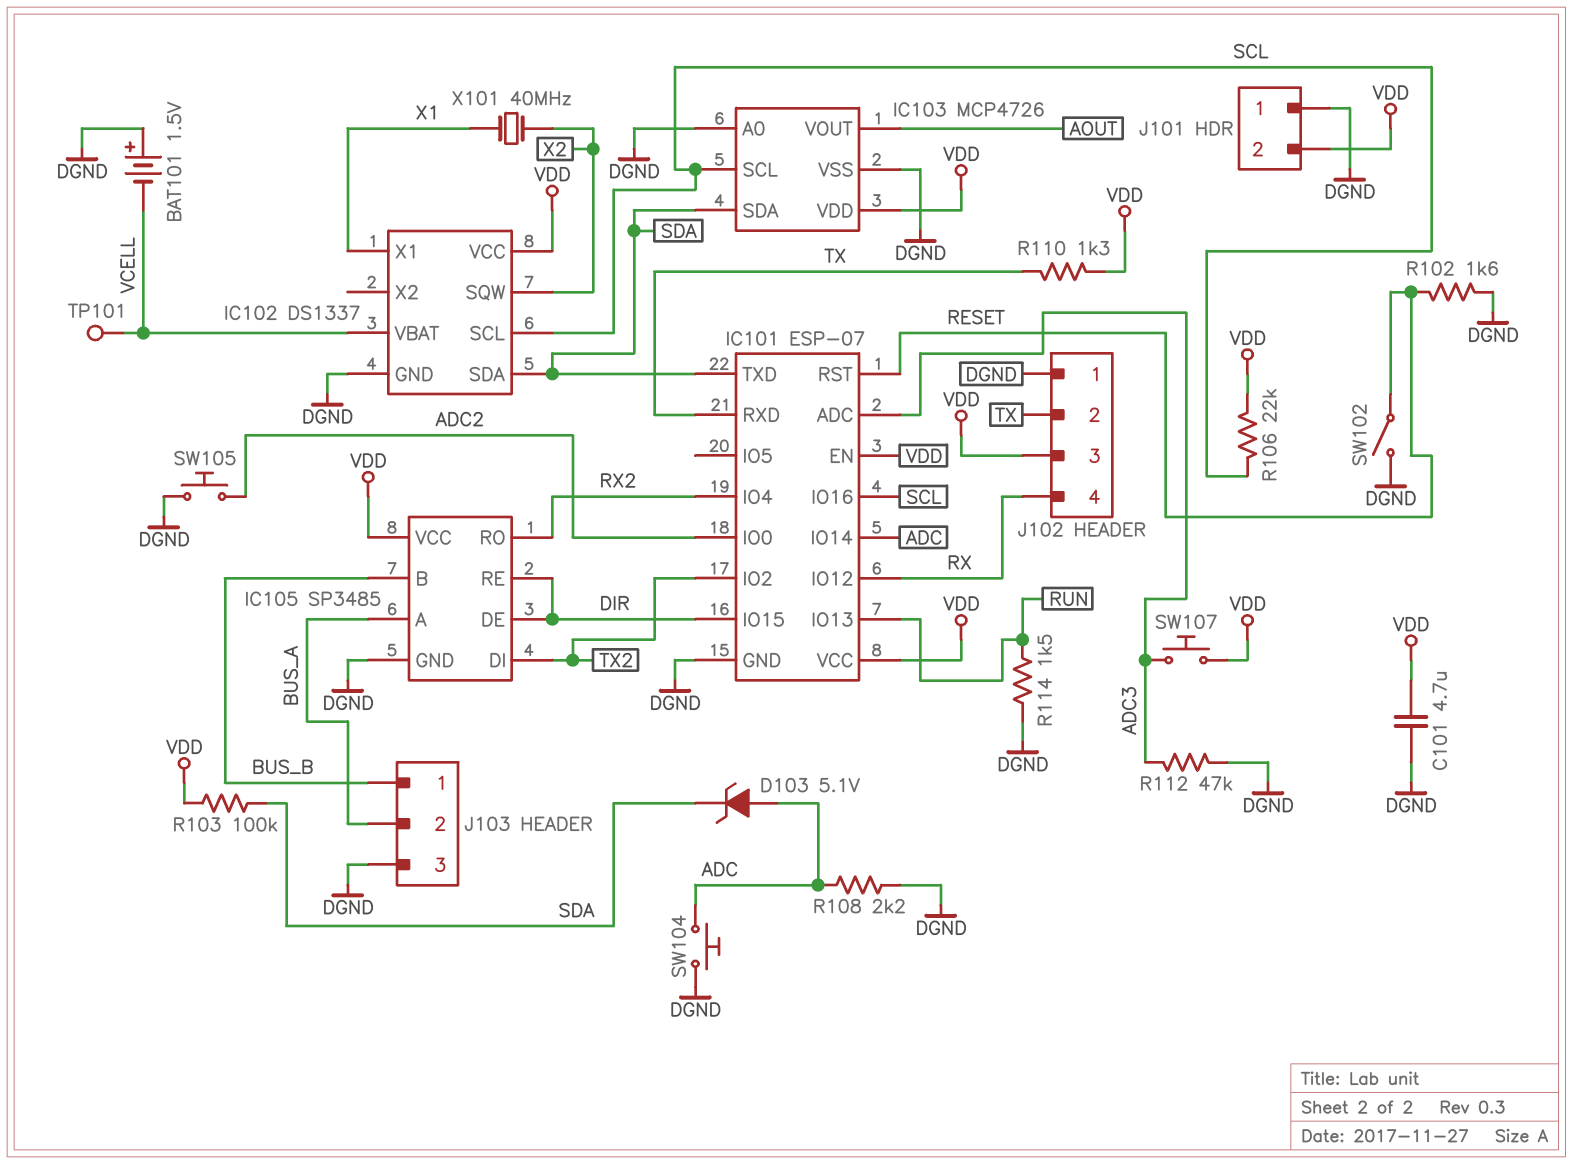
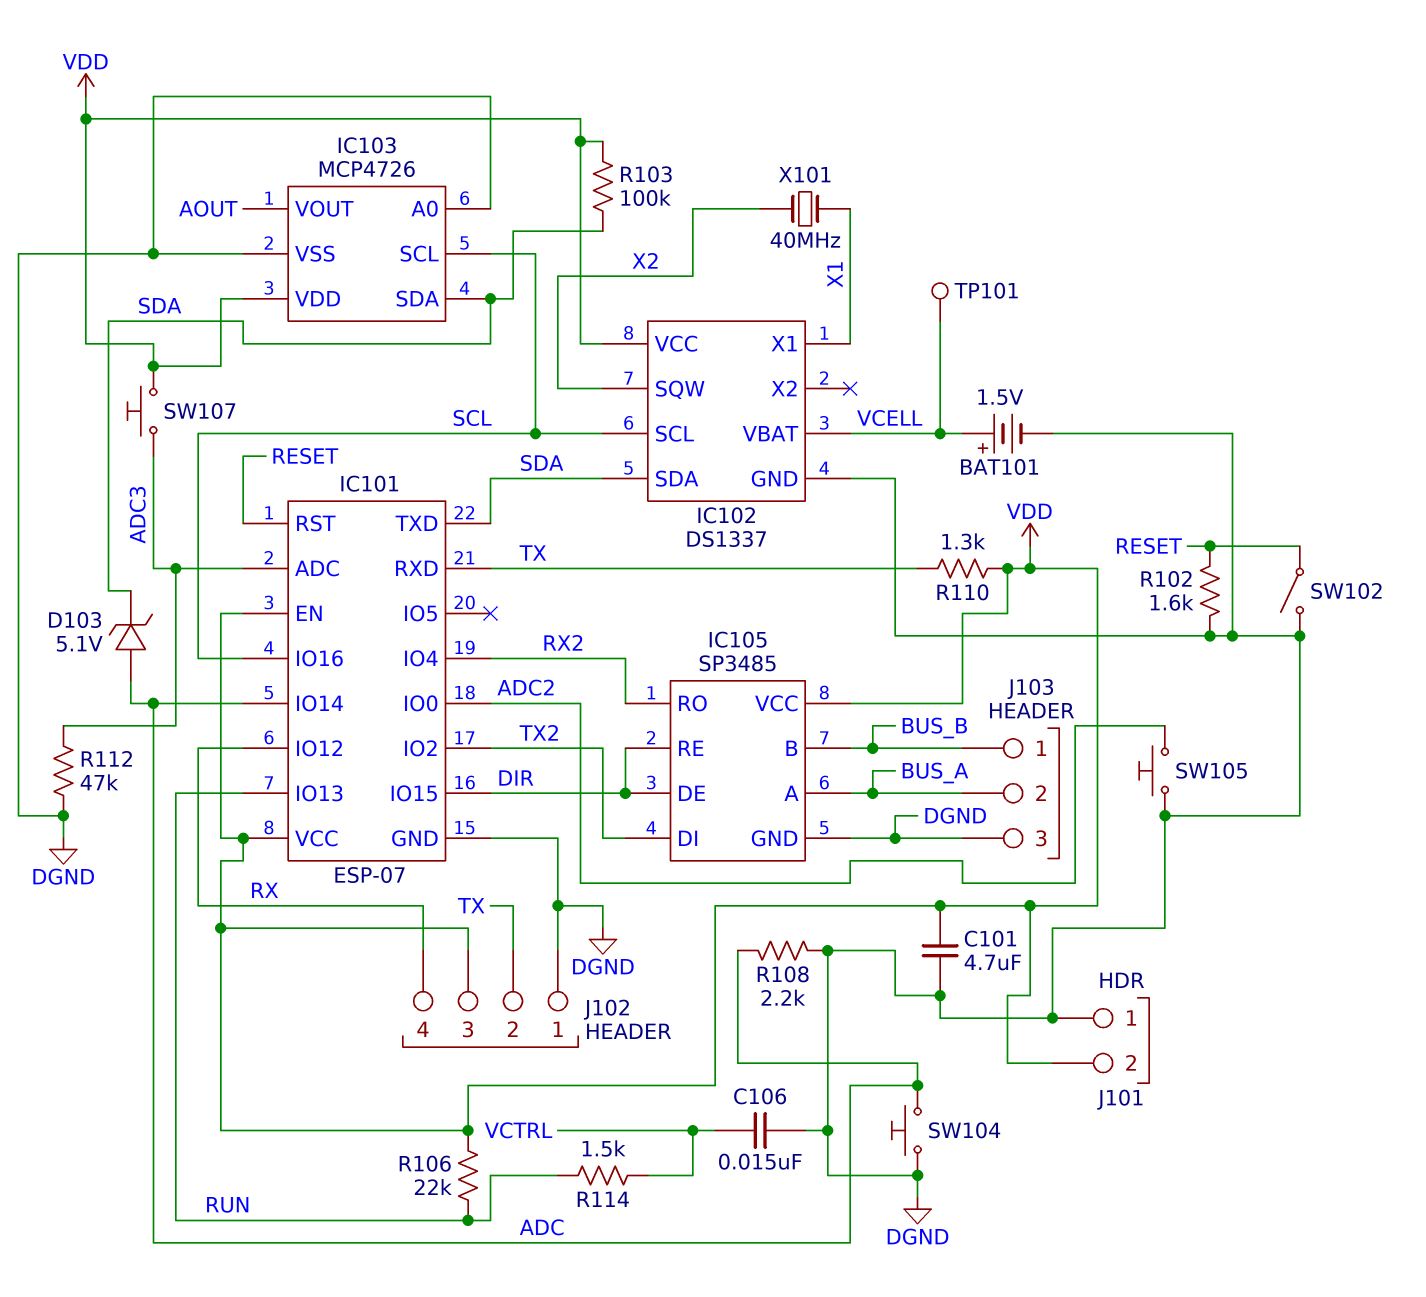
BAT101: 1.5V (plus DGND, minus VCELL) -> 1.5V (plus VCELL, minus DGND)
C106: none -> 15nF (DGND, VCTRL)
R106: 22k (SCL, VDD) -> 22k (RUN, VDD)
R114: 1.5k (DGND, RUN) -> 1.5k (RUN, VCTRL)

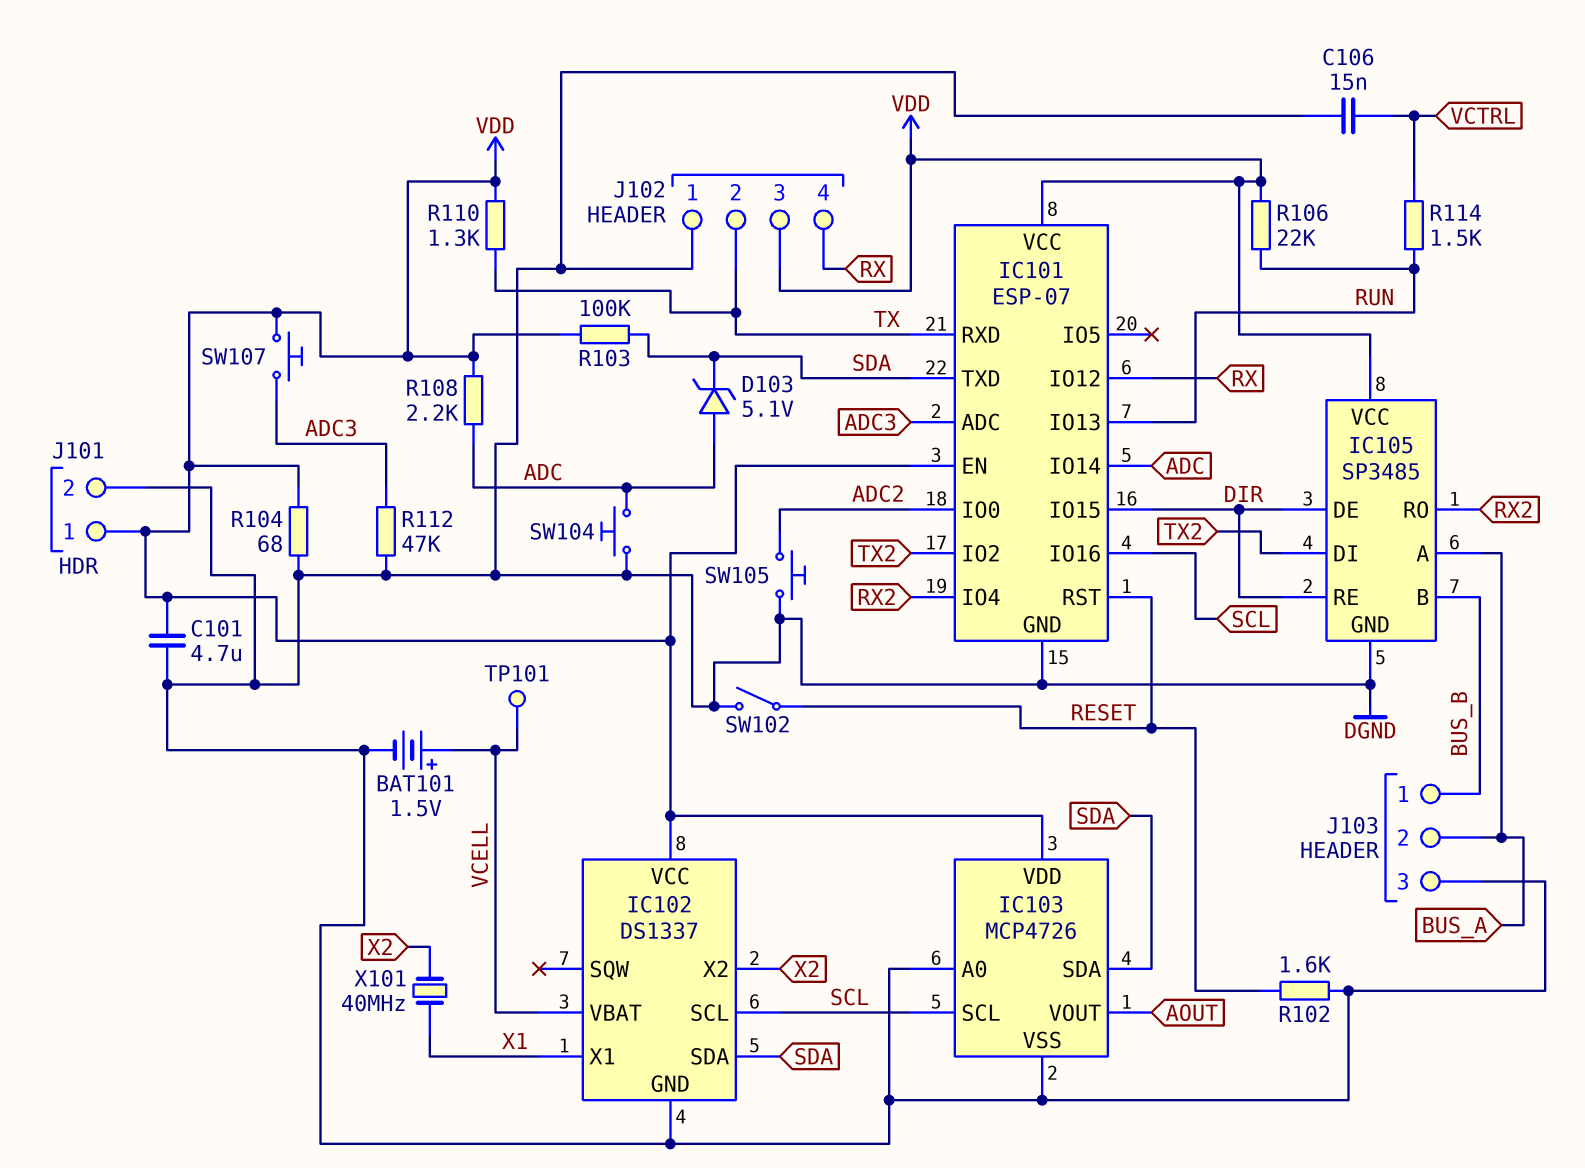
IC102 pin SQW: X2 -> none
IC102 pin X2: none -> X2
J101 pin 1: DGND -> VDD
J101 pin 2: VDD -> DGND
R104: none -> 68 (DGND, VDD)
R108: 2.2k (ADC, DGND) -> 2.2k (ADC, VDD)

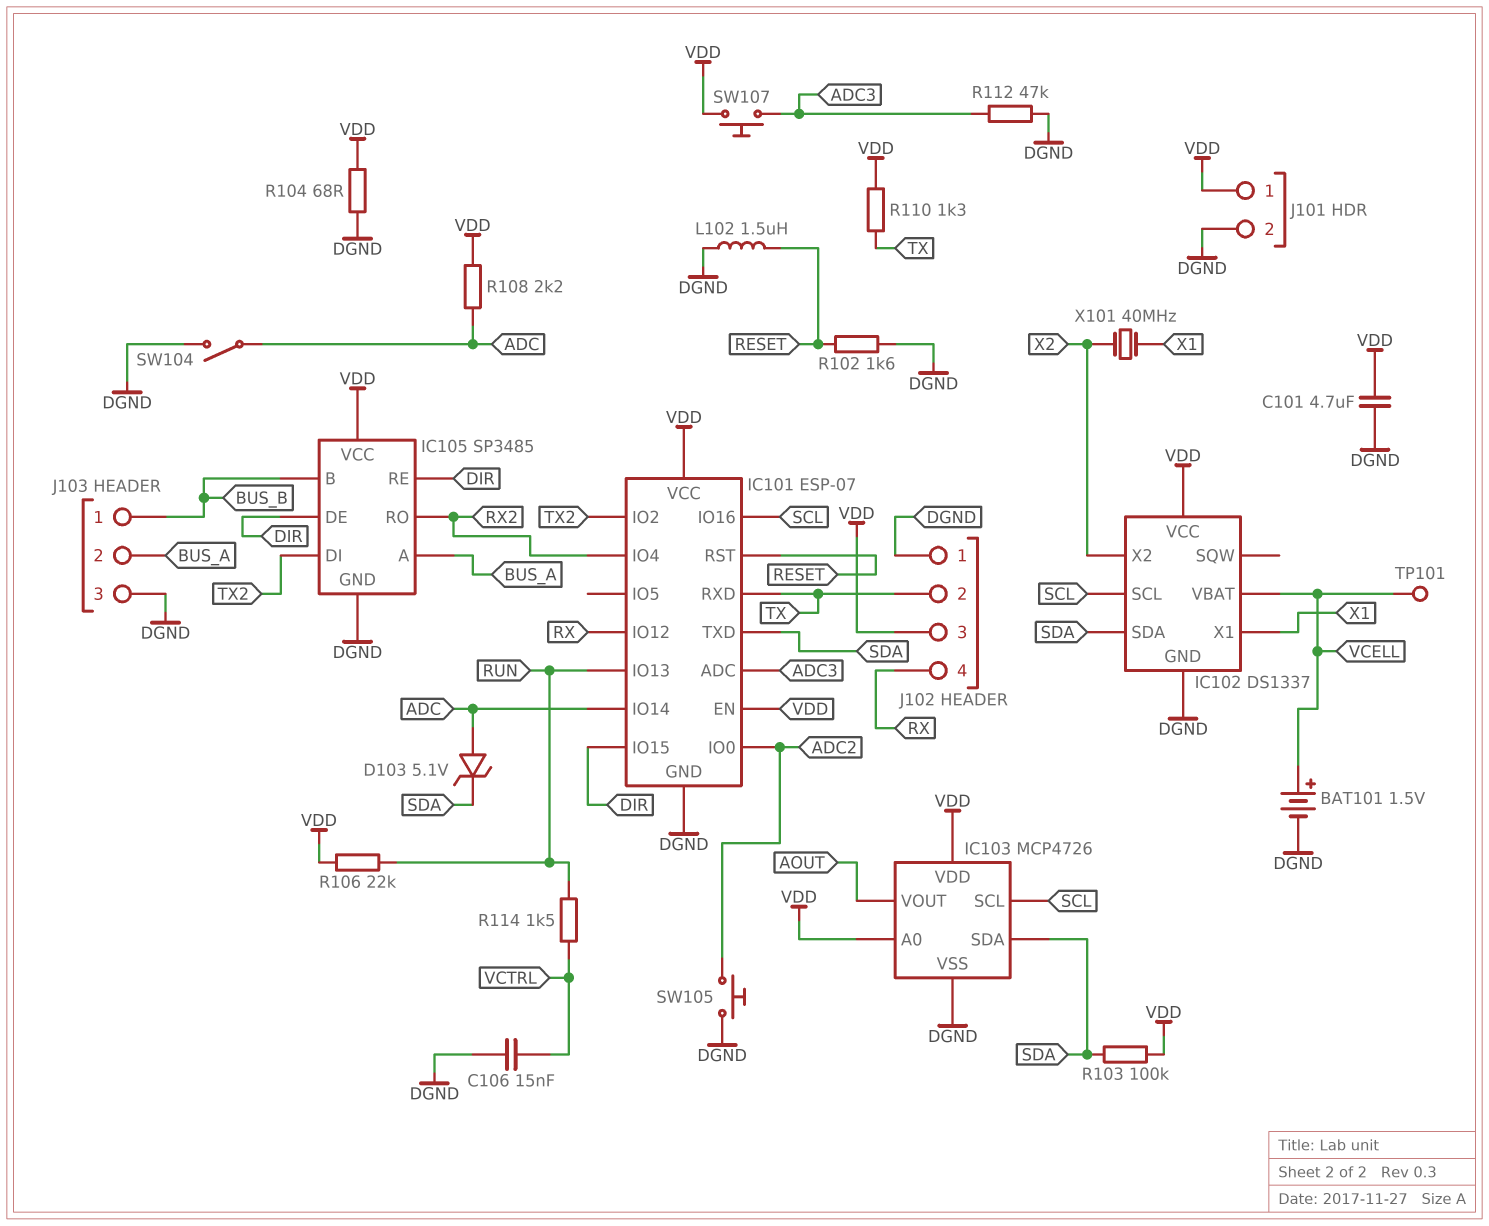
IC103 pin A0: DGND -> VDD
L102: none -> 1.5uH (DGND, RESET)
SW102: switch (DGND, RESET) -> none
SW104: button (ADC, DGND) -> switch (ADC, DGND)

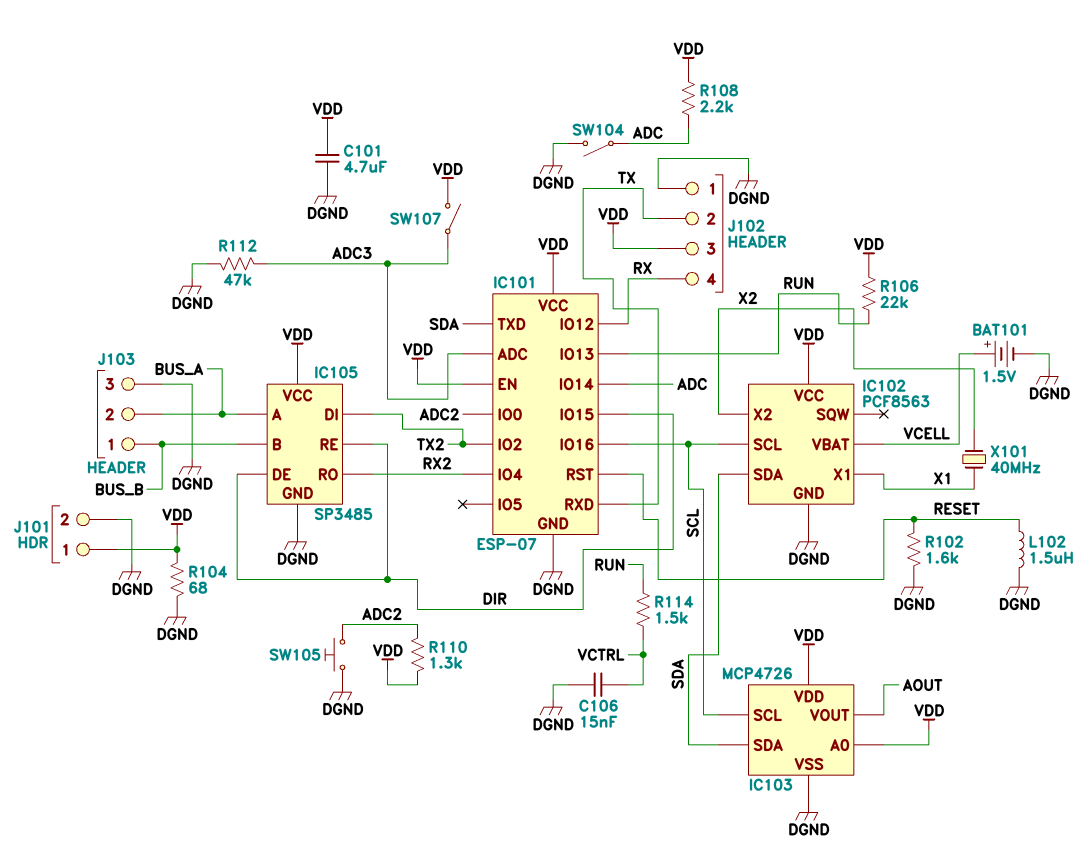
D103: zener 5.1V (A ADC, K SDA) -> none
IC102: DS1337 -> PCF8563
R103: 100k (SDA, VDD) -> none
R110: 1.3k (TX, VDD) -> 1.3k (ADC2, VDD)
SW107: button (ADC3, VDD) -> switch (ADC3, VDD)
TP101: test point (VCELL) -> none

